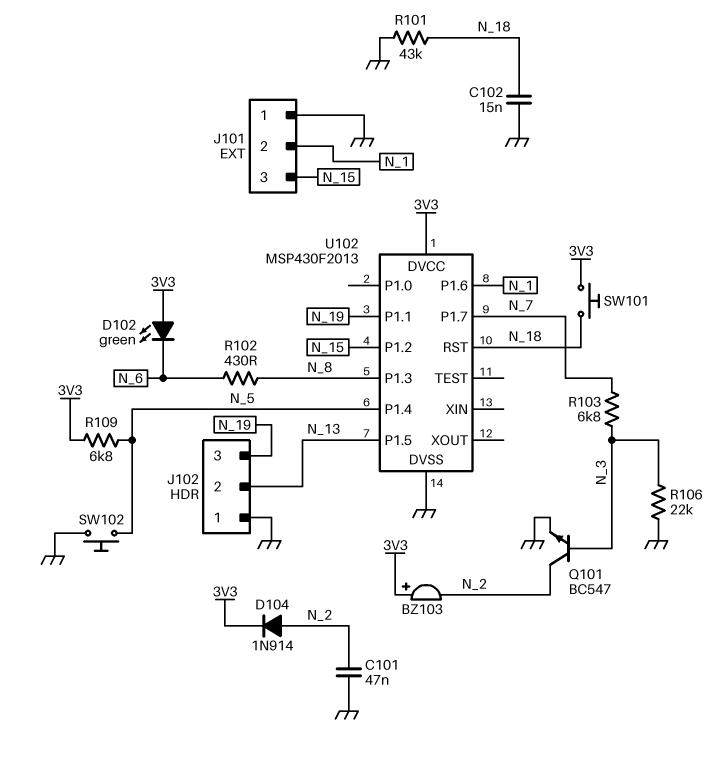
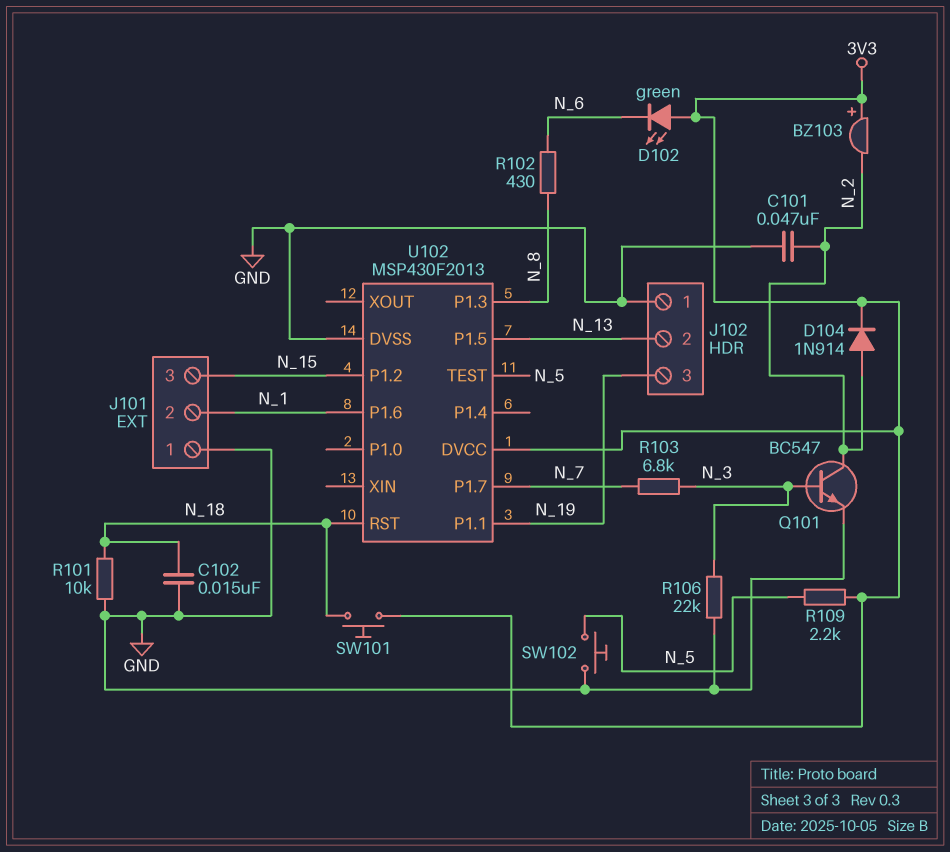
R101: 43k (GND, N_18) -> 10k (GND, N_18)
R109: 6.8k (3V3, N_5) -> 2.2k (3V3, N_5)
U102 pin P1.4: N_5 -> none
U102 pin TEST: none -> N_5

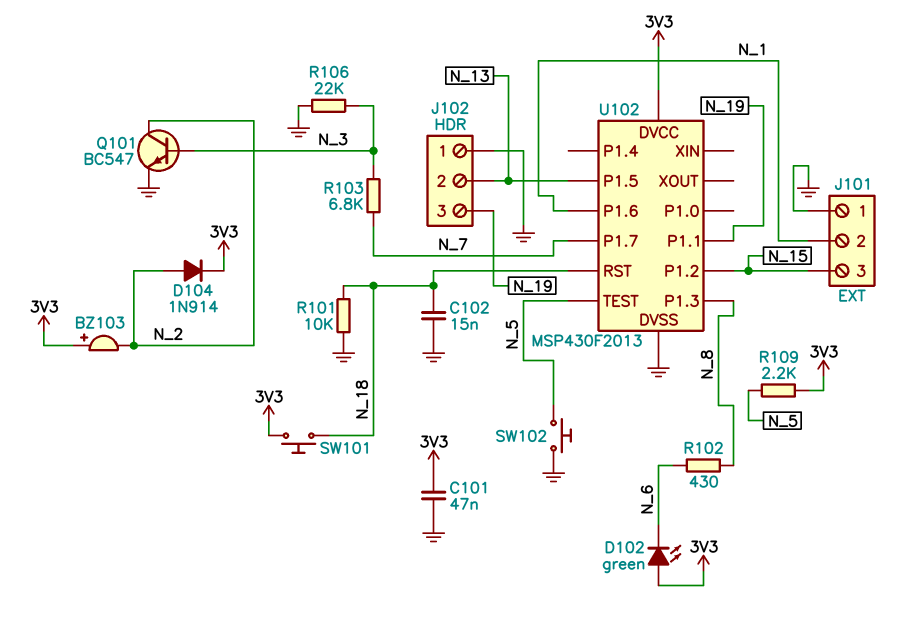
C101: 47nF (GND, N_2) -> 47nF (3V3, GND)

